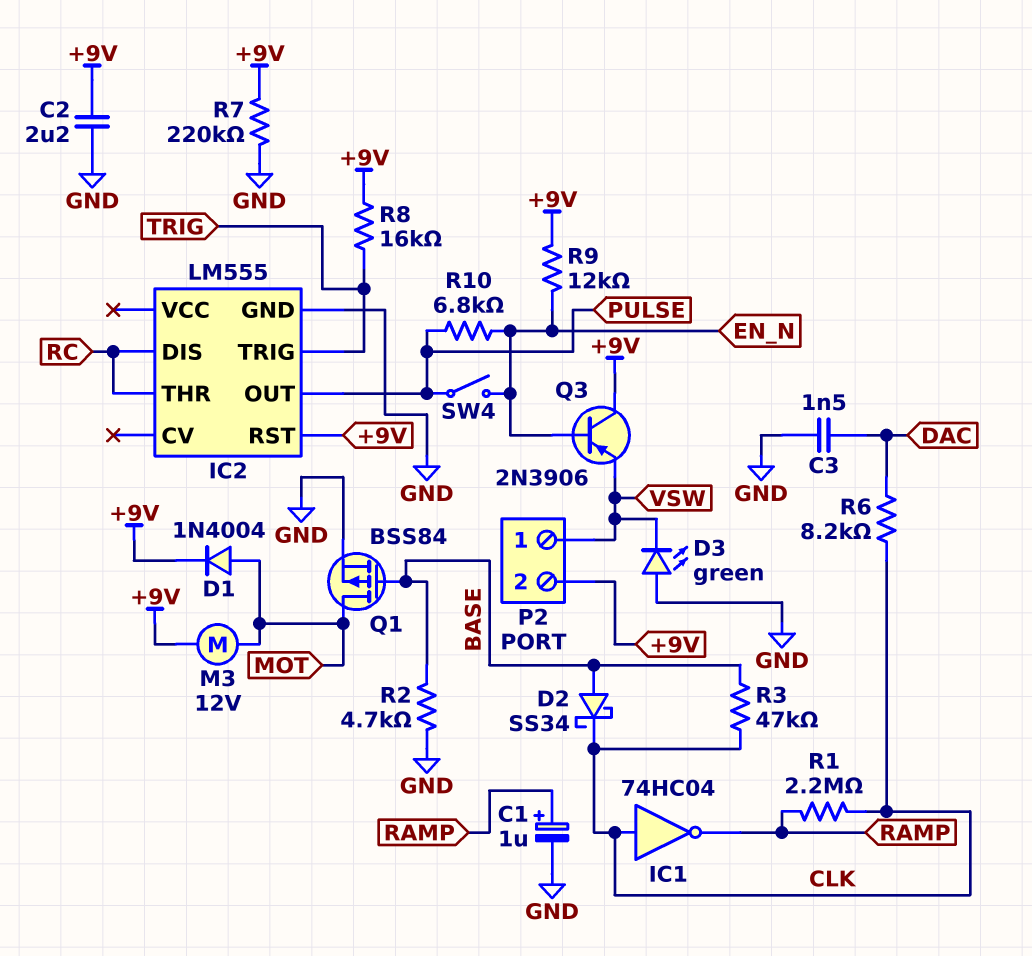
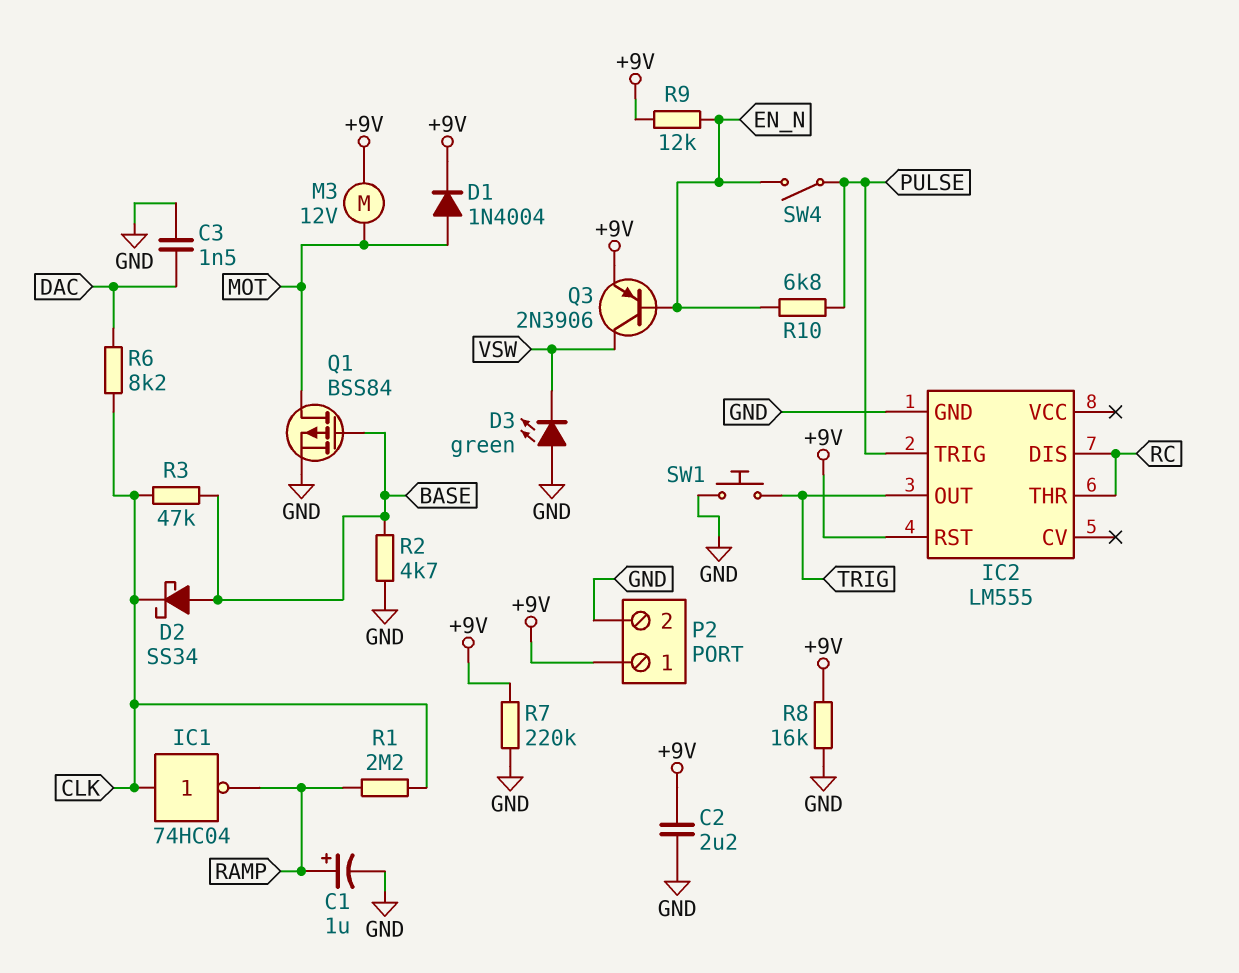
IC2 pin OUT: PULSE -> TRIG
IC2 pin TRIG: TRIG -> PULSE
P2 pin 1: VSW -> +9V
P2 pin 2: +9V -> GND
Q3: PNP 2N3906 (B EN_N, C +9V, E VSW) -> PNP 2N3906 (B EN_N, C VSW, E +9V)
R8: 16k (+9V, TRIG) -> 16k (+9V, GND)
SW1: none -> button (GND, TRIG)

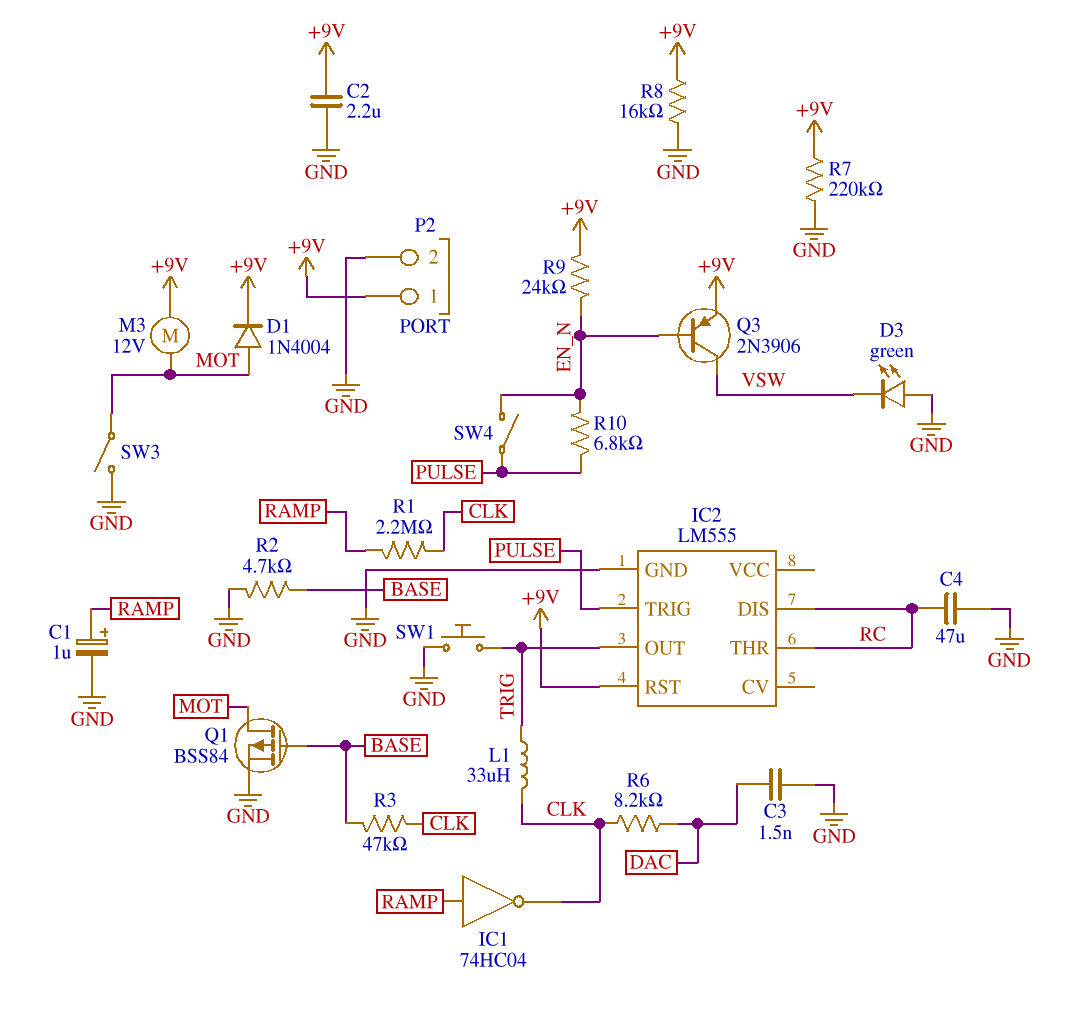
C4: none -> 47uF (GND, RC)
D2: schottky SS34 (A BASE, K CLK) -> none
IC1: NOT 74HC04 (in CLK, out RAMP) -> NOT 74HC04 (in RAMP, out CLK)
L1: none -> 33uH (CLK, TRIG)
R9: 12k (+9V, EN_N) -> 24k (+9V, EN_N)
SW3: none -> switch (GND, MOT)

